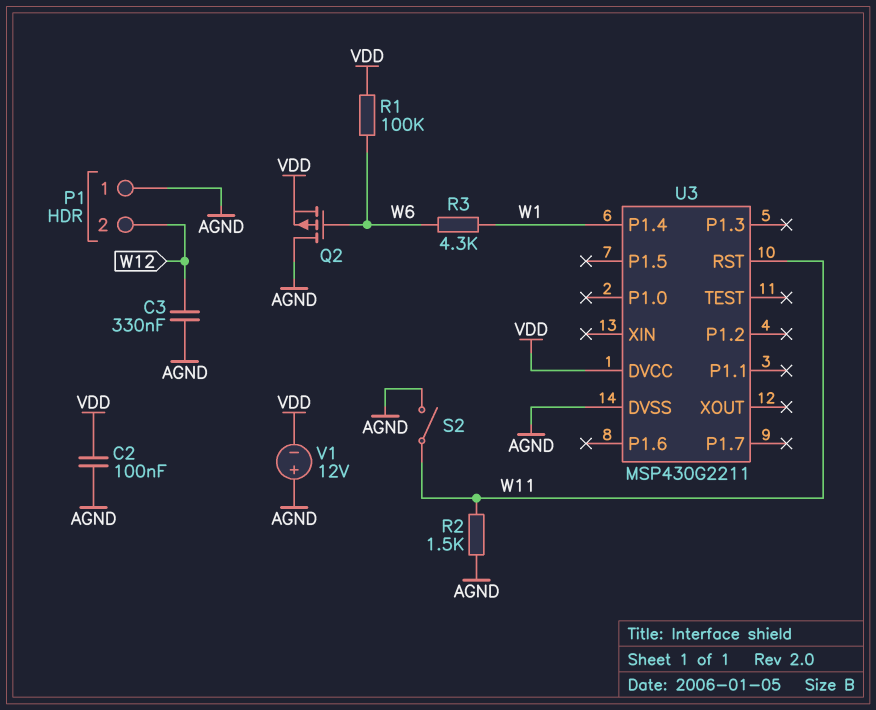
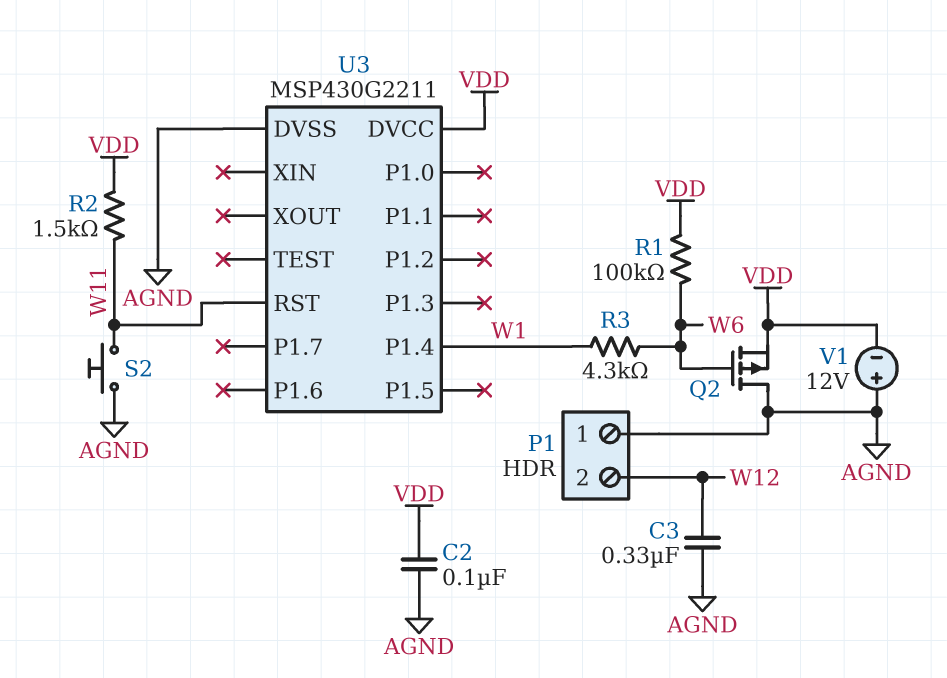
R2: 1.5k (AGND, W11) -> 1.5k (VDD, W11)
S2: switch (AGND, W11) -> button (AGND, W11)

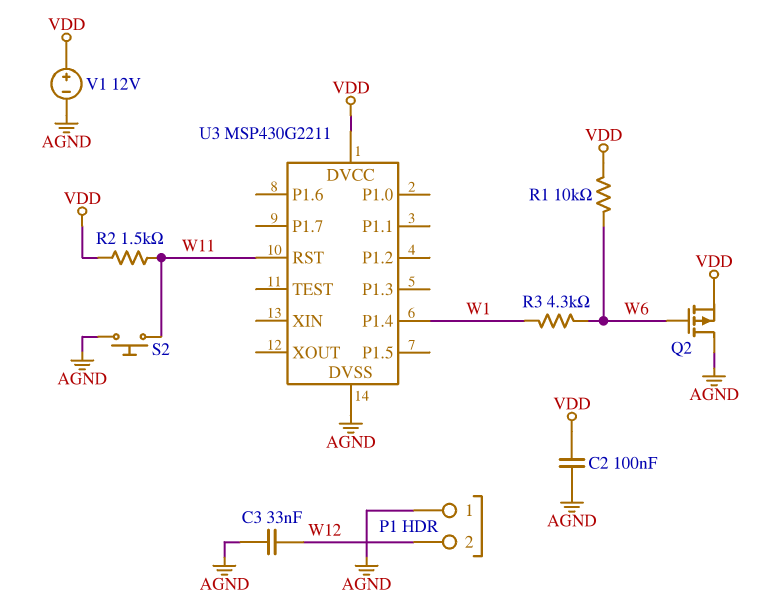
C3: 330nF (AGND, W12) -> 33nF (AGND, W12)
R1: 100k (VDD, W6) -> 10k (VDD, W6)
V1: 12V (plus AGND, minus VDD) -> 12V (plus VDD, minus AGND)

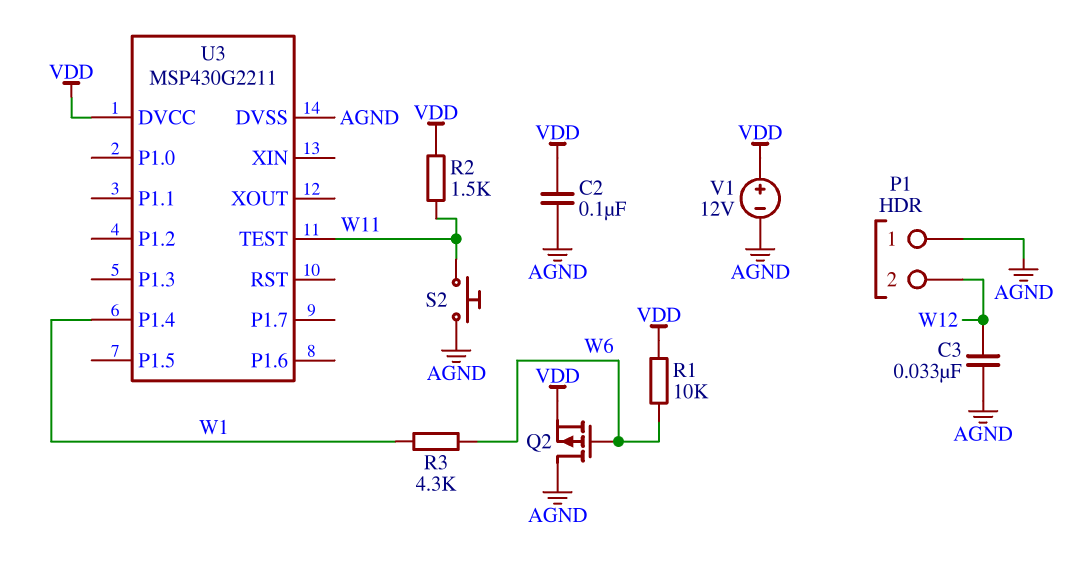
U3 pin RST: W11 -> none
U3 pin TEST: none -> W11

